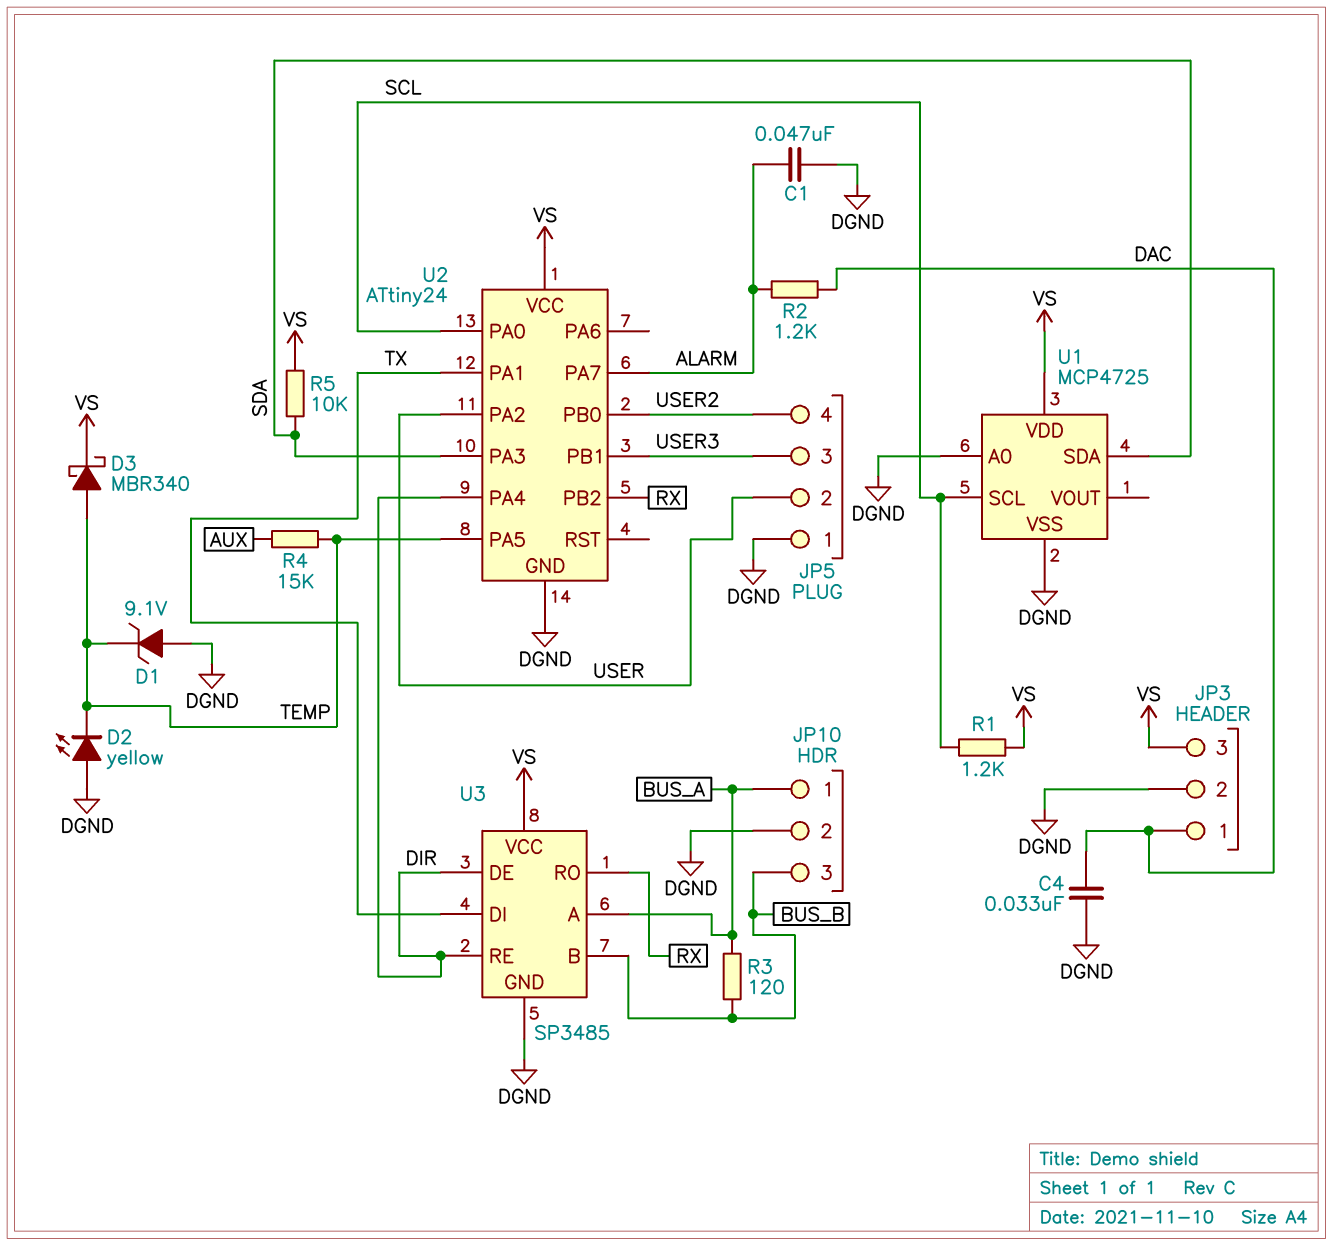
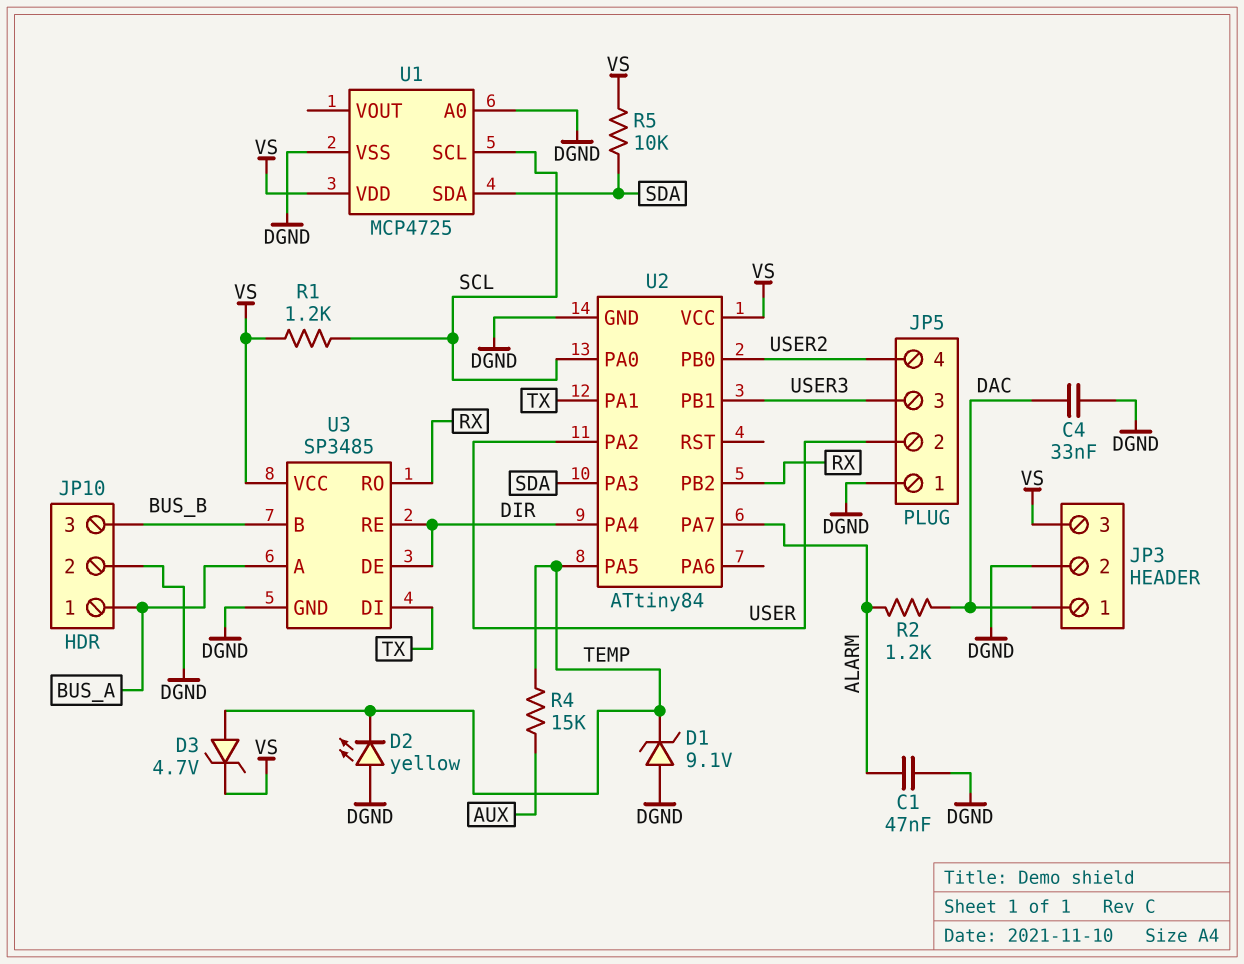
D3: schottky MBR340 (A TEMP, K VS) -> zener 4.7V (A TEMP, K VS)
R3: 120 (BUS_A, BUS_B) -> none
U2: ATtiny24 -> ATtiny84

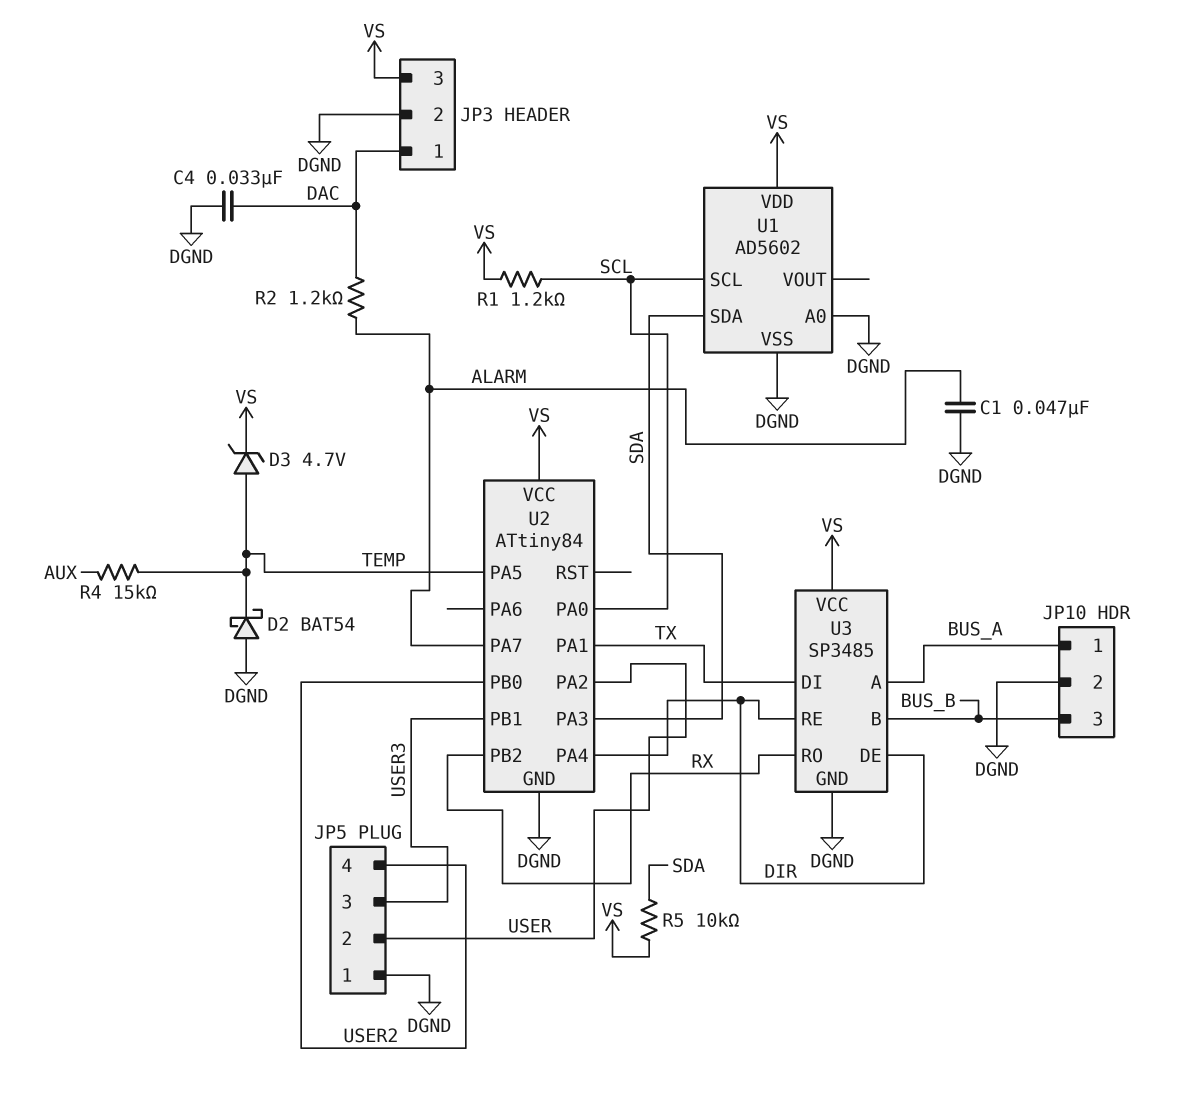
D1: zener 9.1V (A DGND, K TEMP) -> none
D2: LED yellow (A DGND, K TEMP) -> schottky BAT54 (A DGND, K TEMP)
U1: MCP4725 -> AD5602

